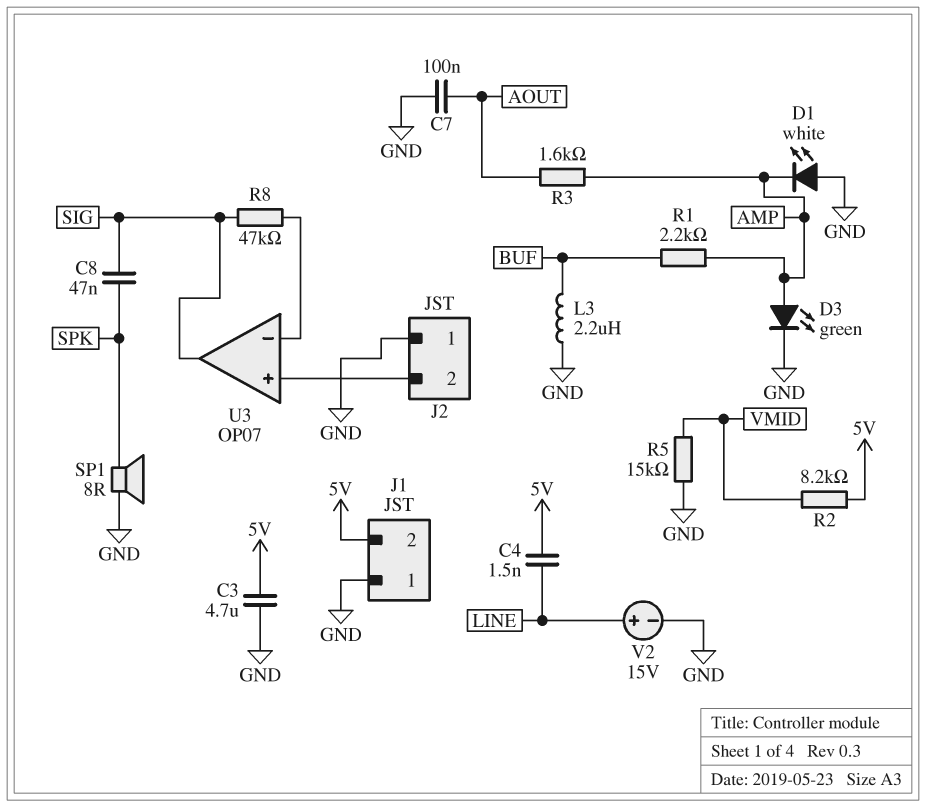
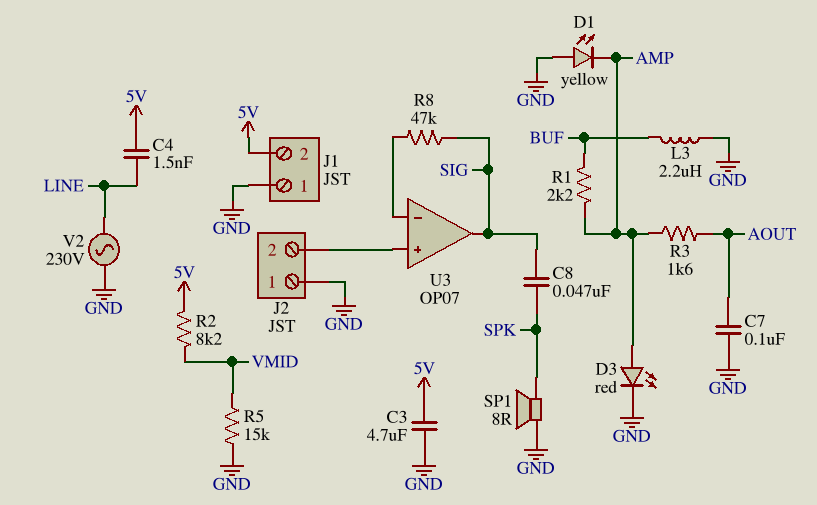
D1: LED white (A GND, K AMP) -> LED yellow (A GND, K AMP)
D3: LED green (A AMP, K GND) -> LED red (A AMP, K GND)
V2: 15V (plus LINE, minus GND) -> AC 230V (GND, LINE)

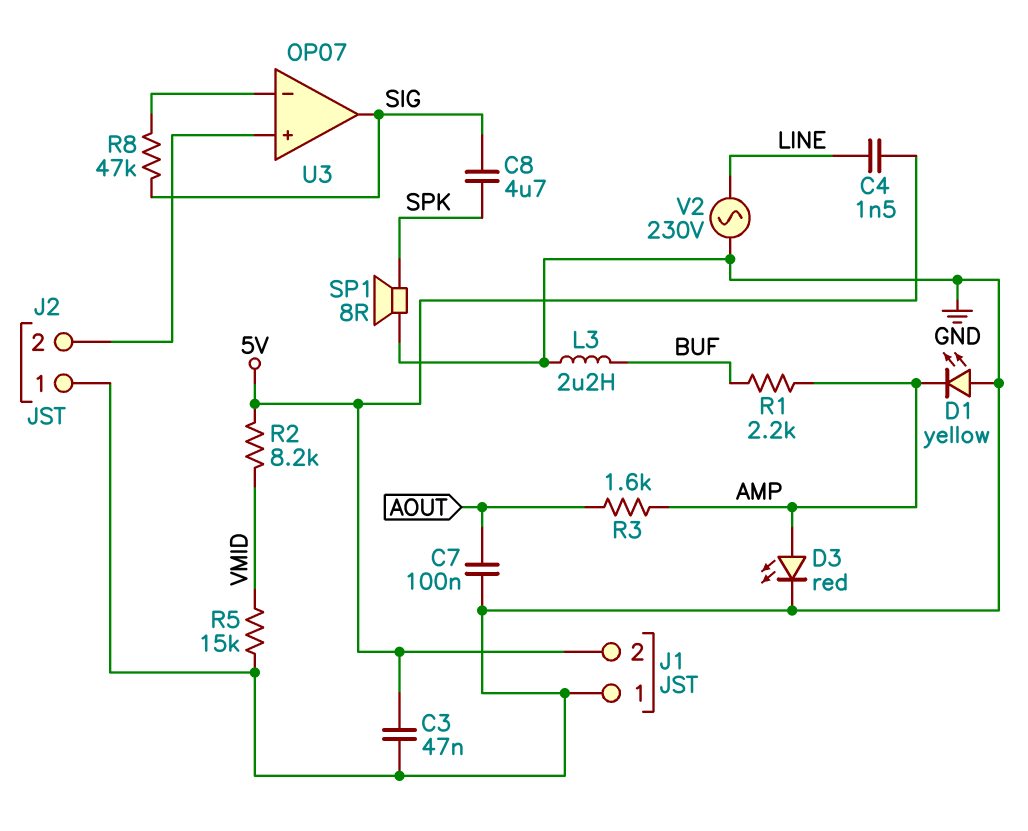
C3: 4.7uF (5V, GND) -> 47nF (5V, GND)
C8: 47nF (SIG, SPK) -> 4.7uF (SIG, SPK)

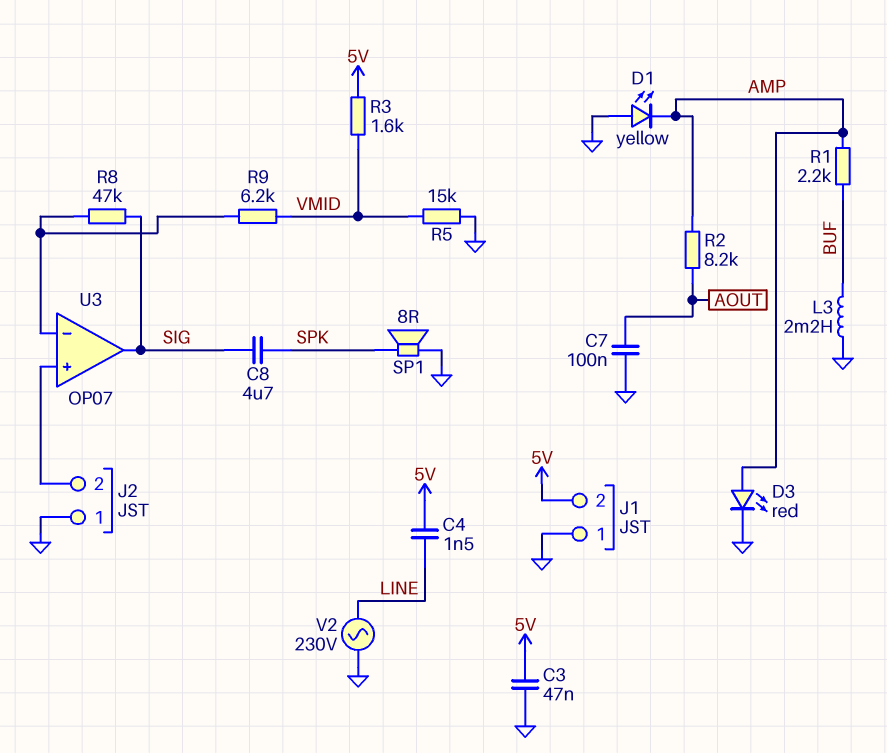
L3: 2.2uH (BUF, GND) -> 2.2mH (BUF, GND)
R2: 8.2k (5V, VMID) -> 8.2k (AMP, AOUT)
R3: 1.6k (AMP, AOUT) -> 1.6k (5V, VMID)
R9: none -> 6.2k (U3/in-, VMID)

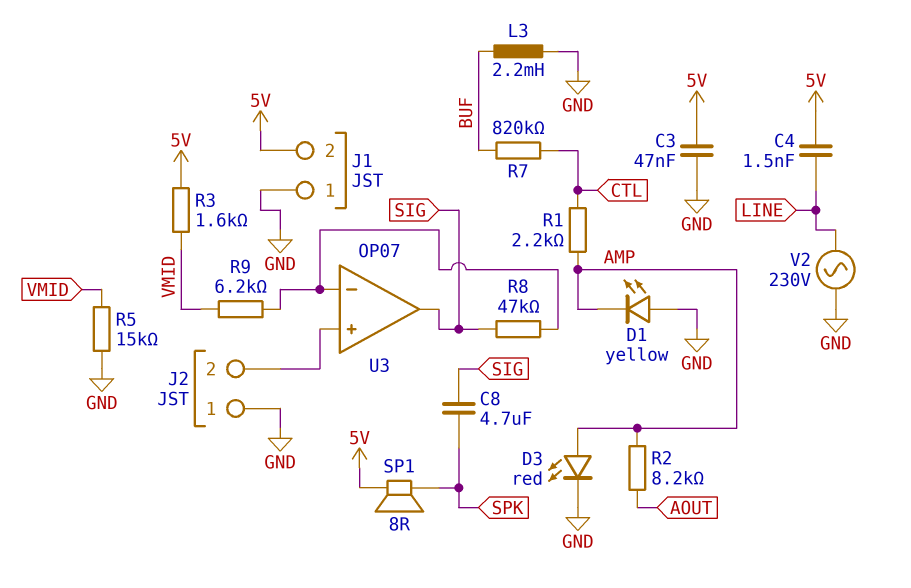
C7: 100nF (AOUT, GND) -> none
R1: 2.2k (AMP, BUF) -> 2.2k (AMP, CTL)
R7: none -> 820k (BUF, CTL)
SP1: speaker 8R (GND, SPK) -> speaker 8R (5V, SPK)

